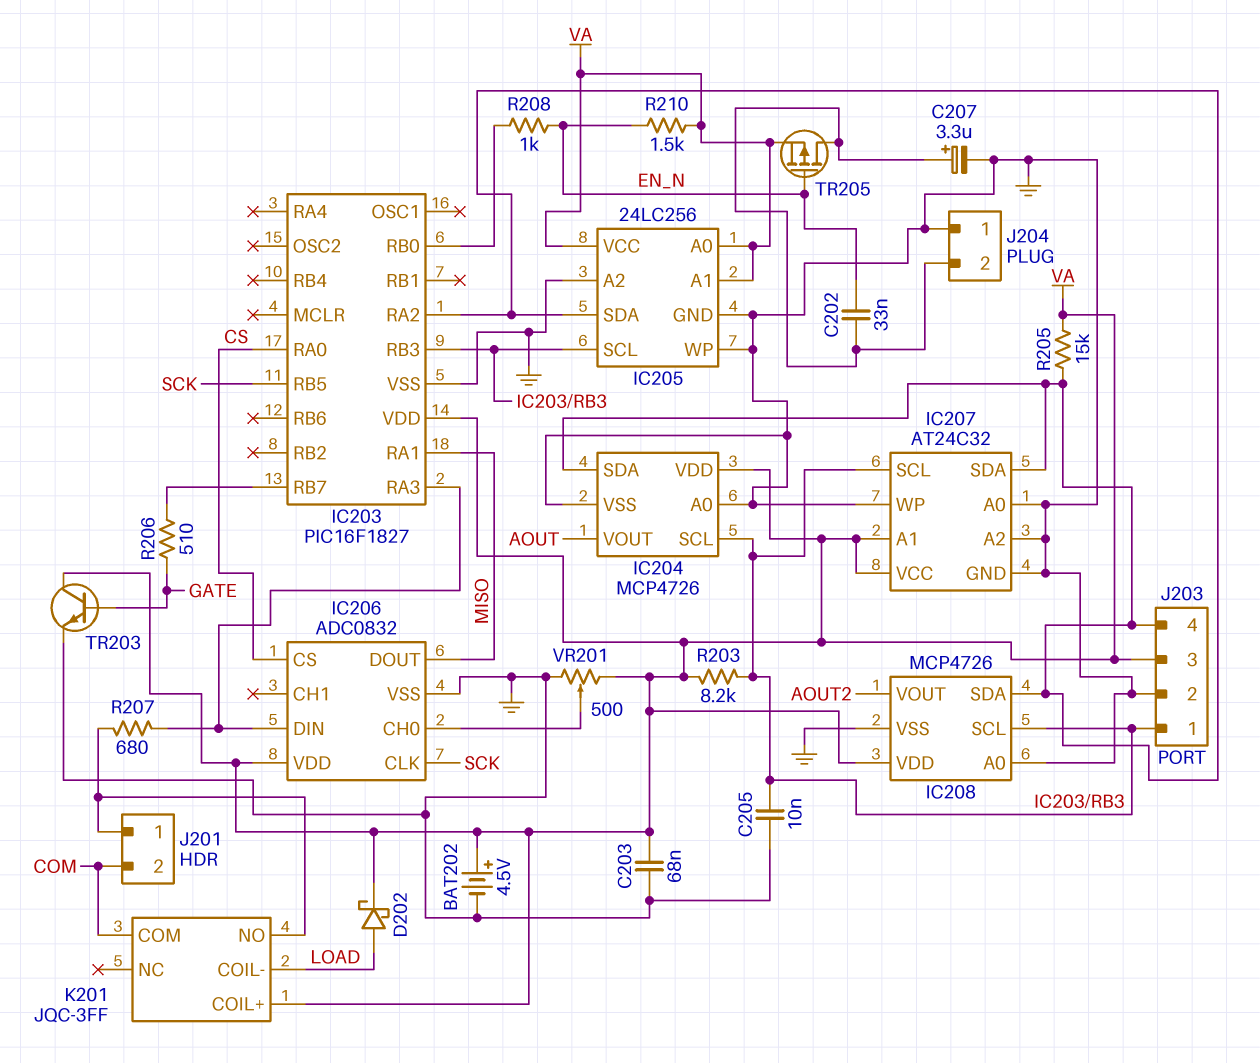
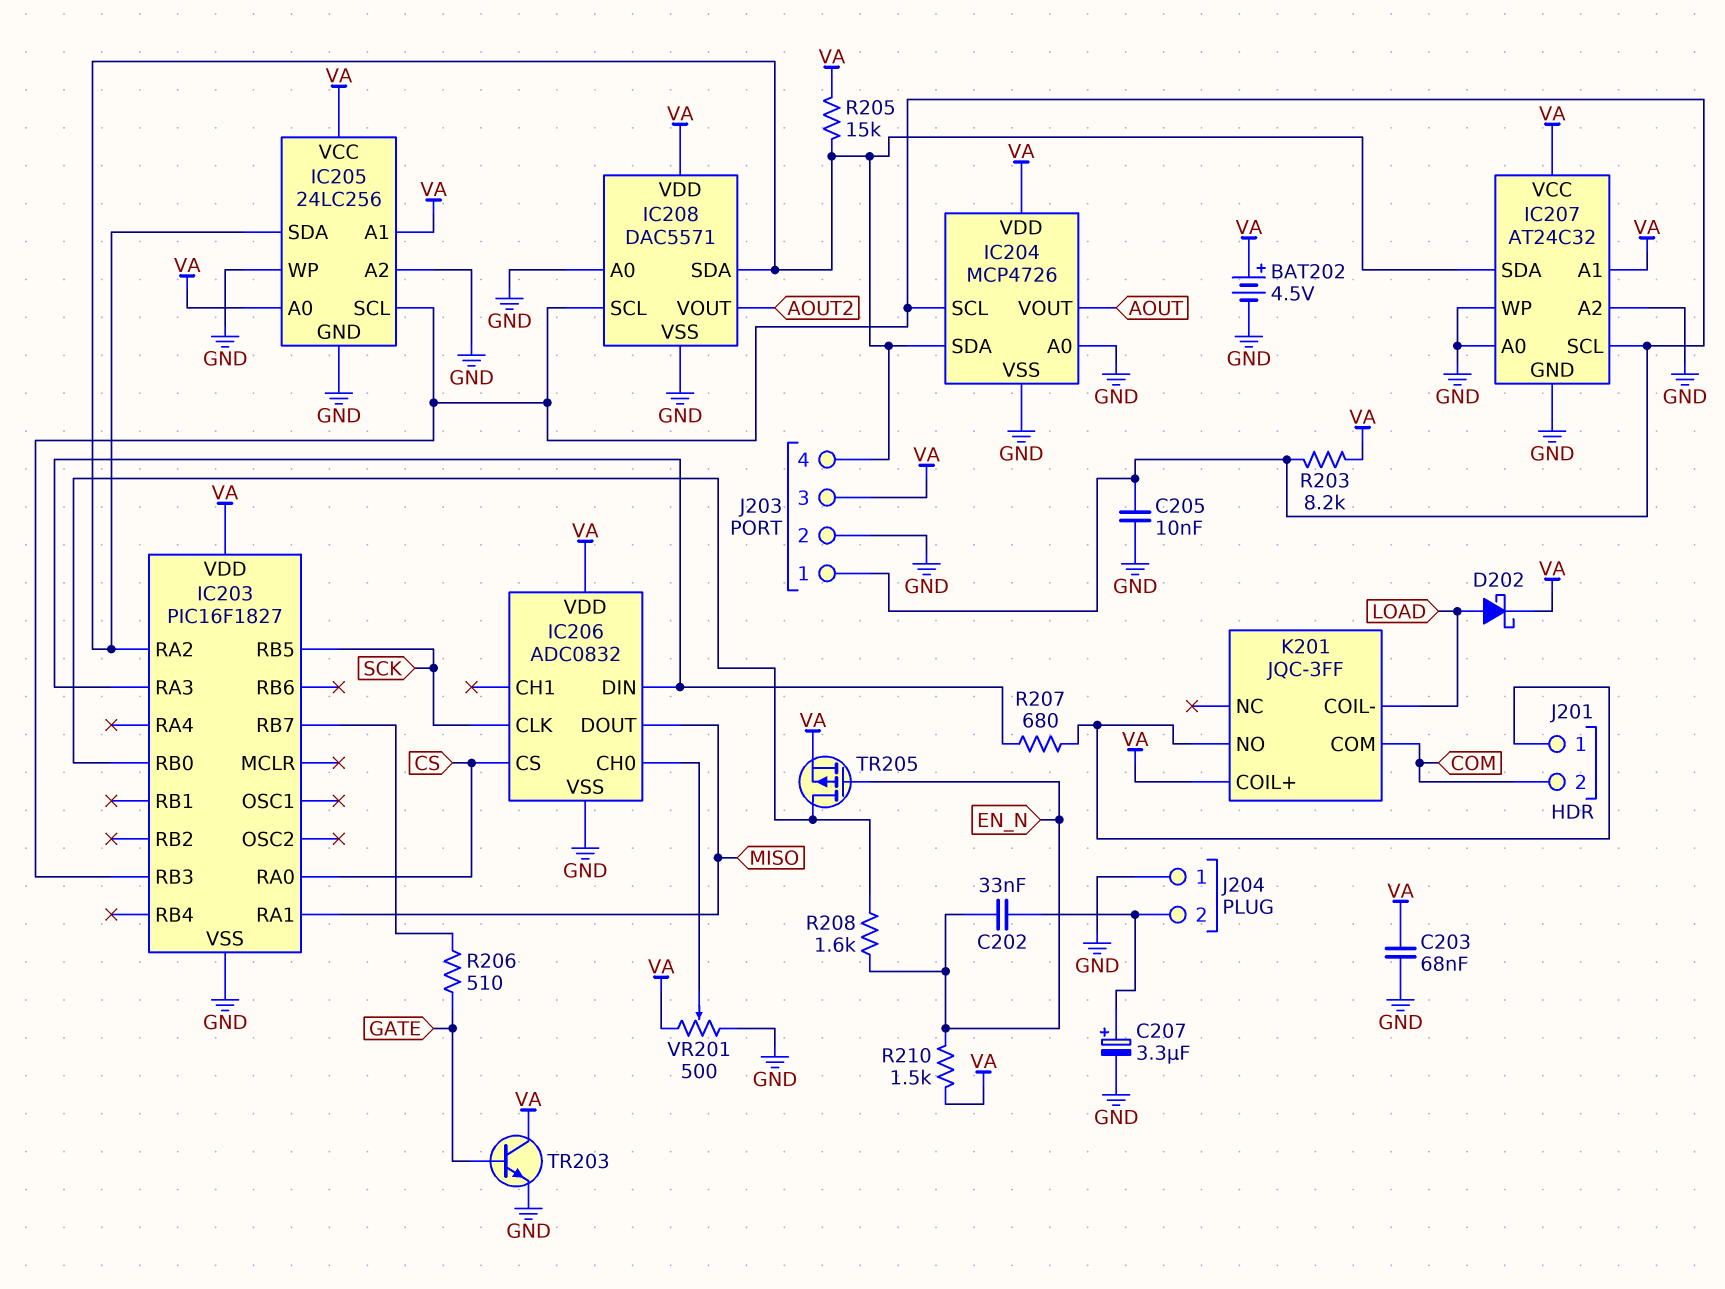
IC208: MCP4726 -> DAC5571
R208: 1k (EN_N, IC203/RB0) -> 1.6k (EN_N, IC203/RB0)
TR205: PMOS (G EN_N, D J204/2, S VA) -> PMOS (G EN_N, D IC203/RB0, S VA)

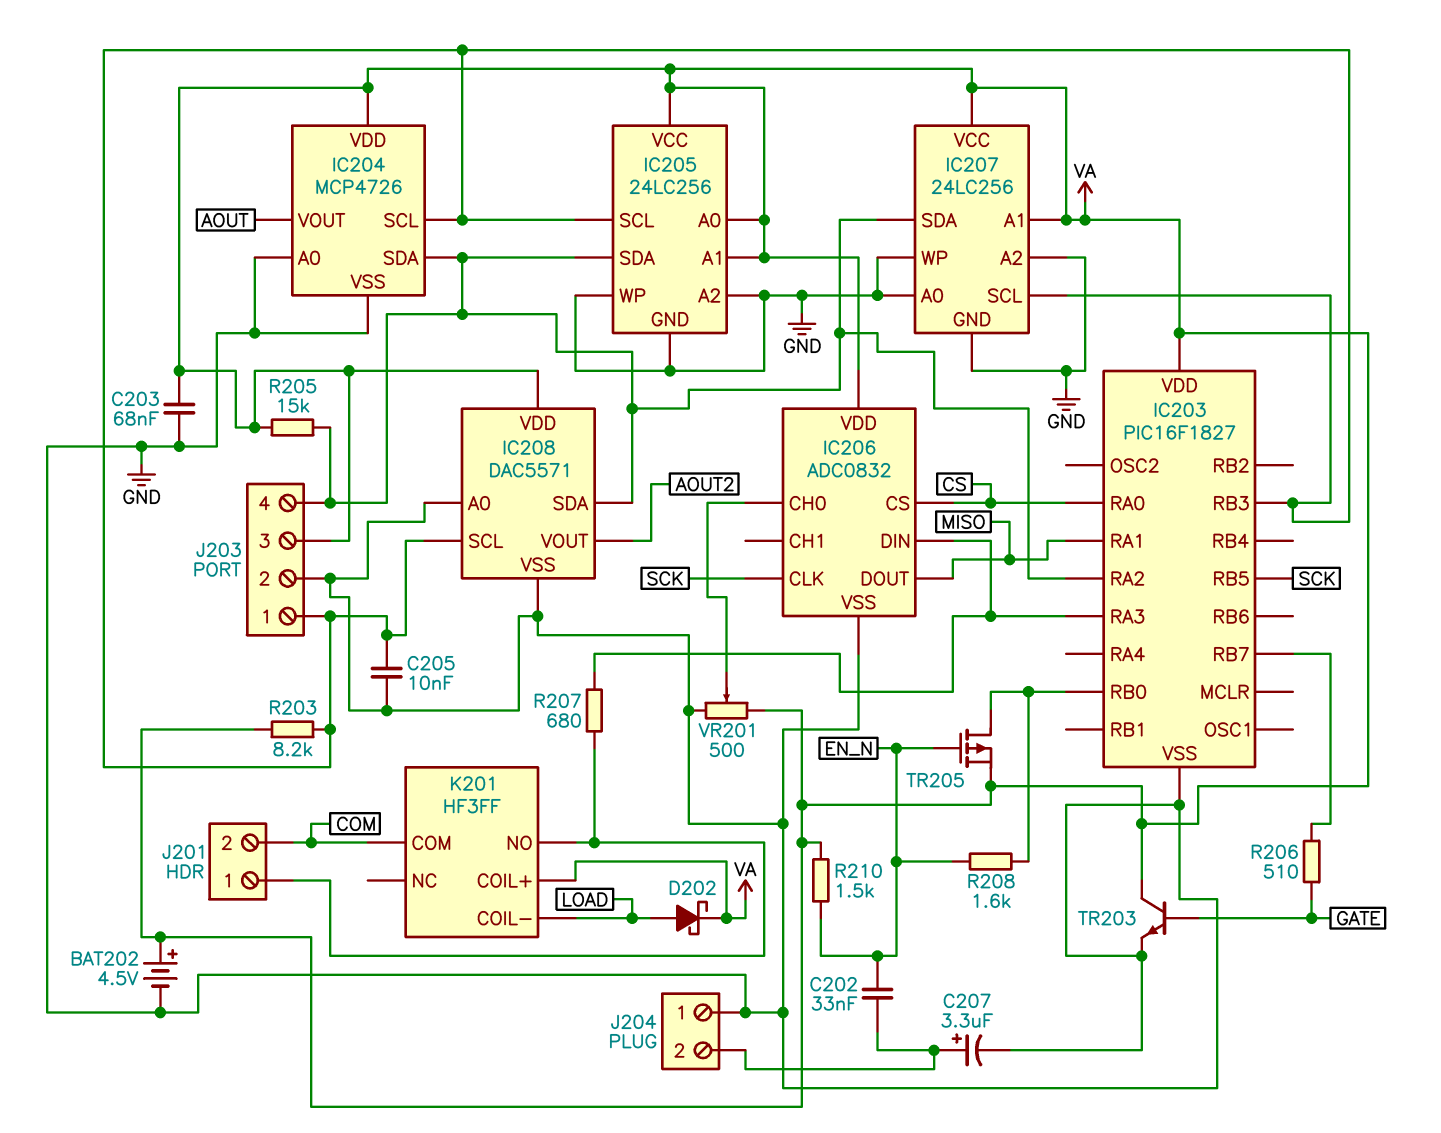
IC207: AT24C32 -> 24LC256
K201: JQC-3FF -> HF3FF

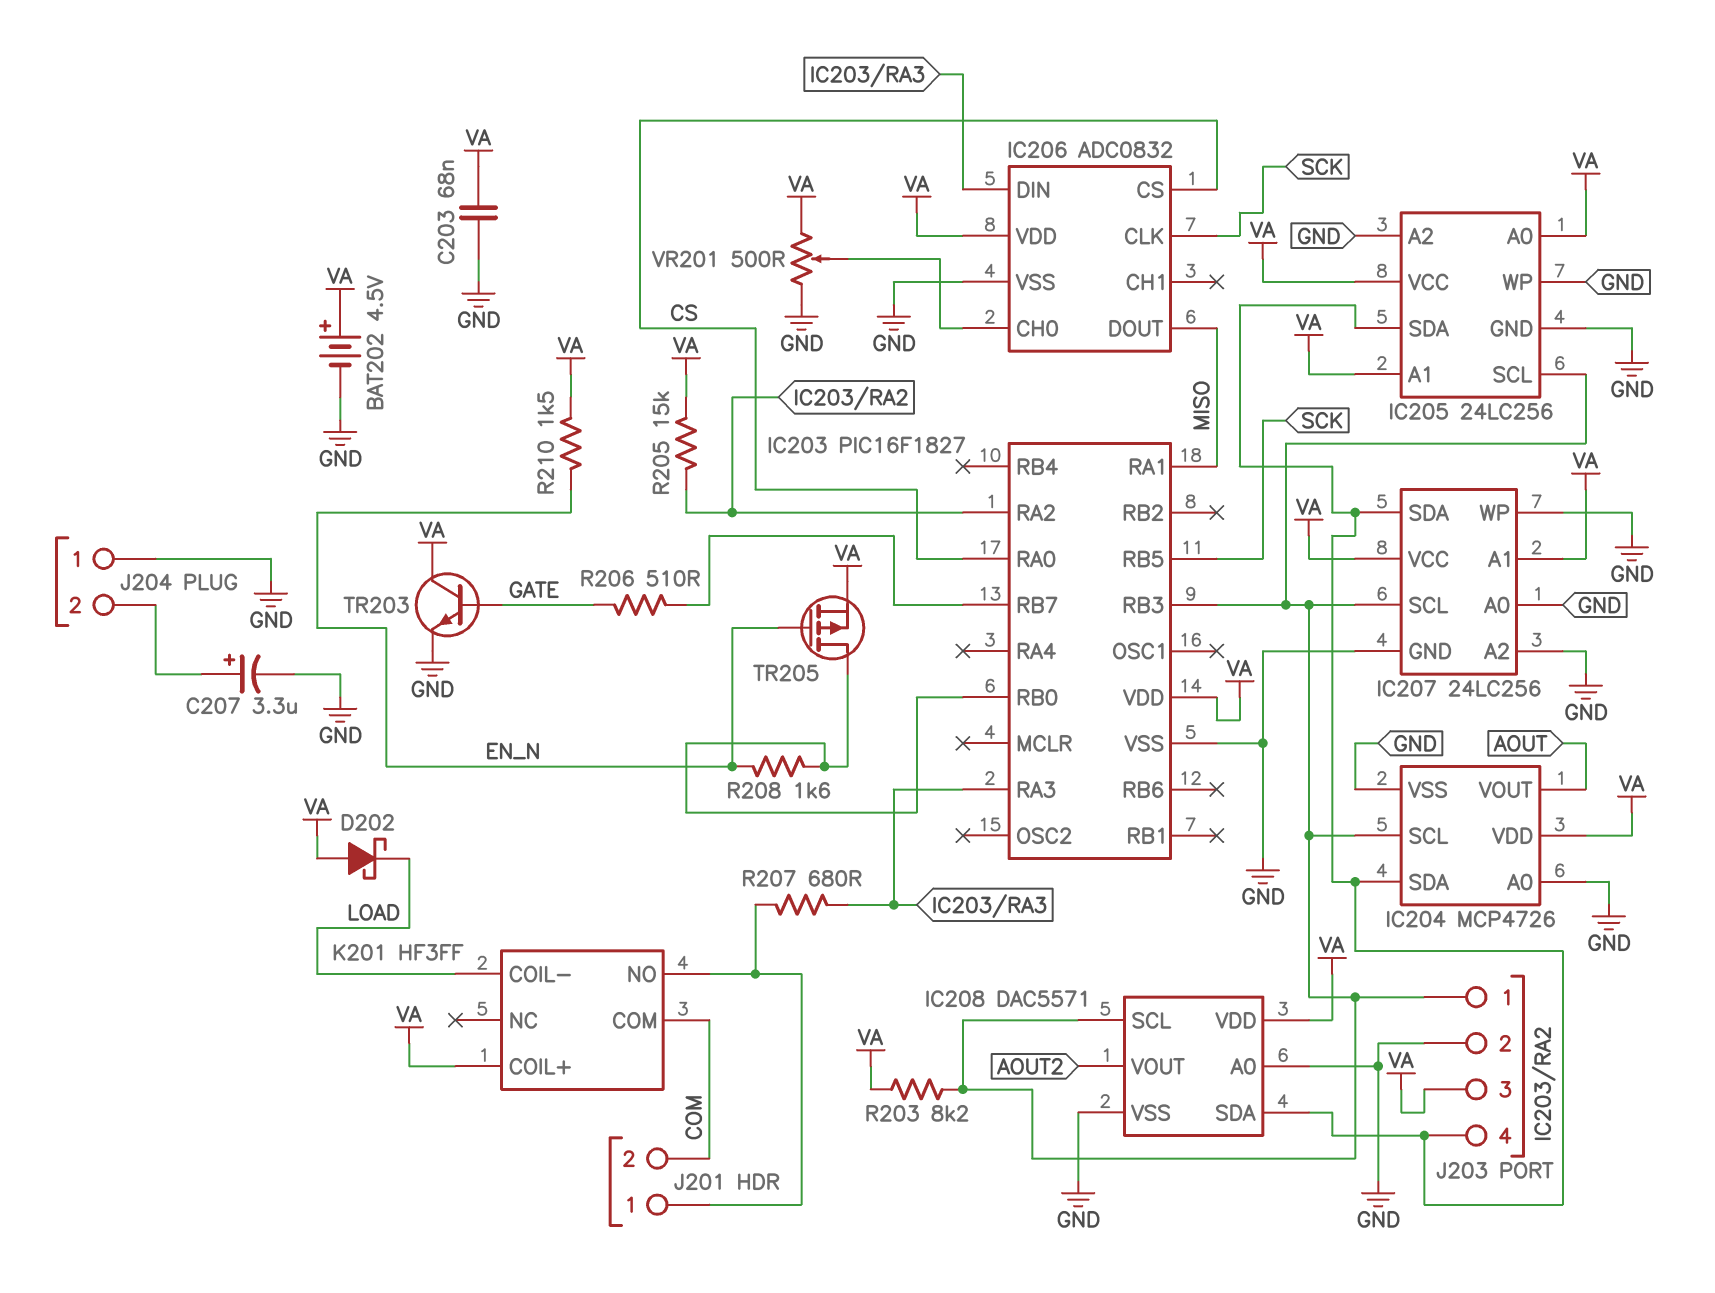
C202: 33nF (EN_N, J204/2) -> none
C205: 10nF (GND, IC203/RB3) -> none
D202: schottky (A LOAD, K VA) -> schottky (A VA, K LOAD)

